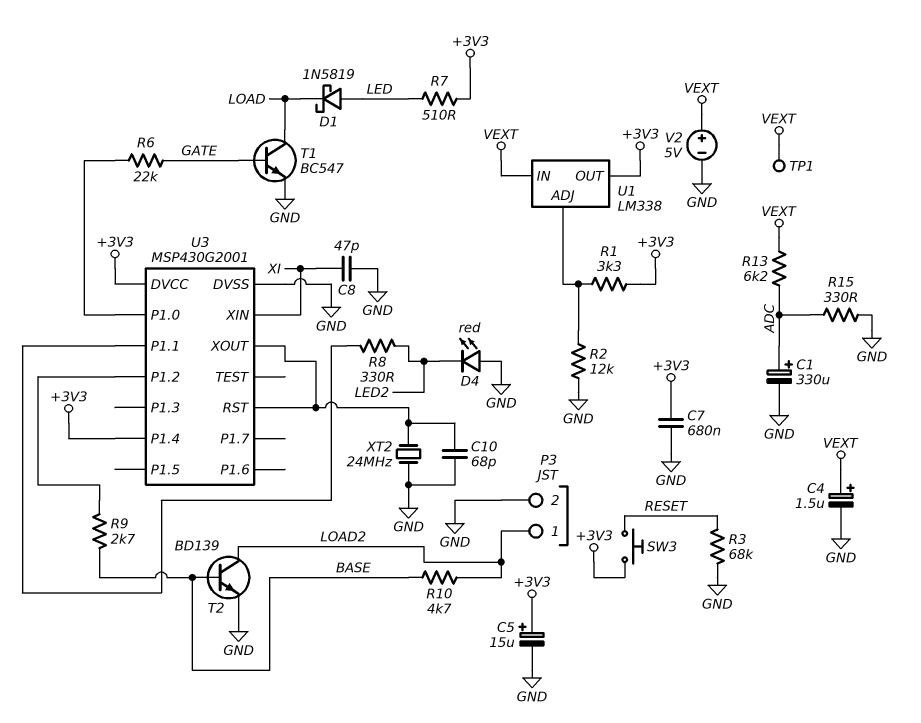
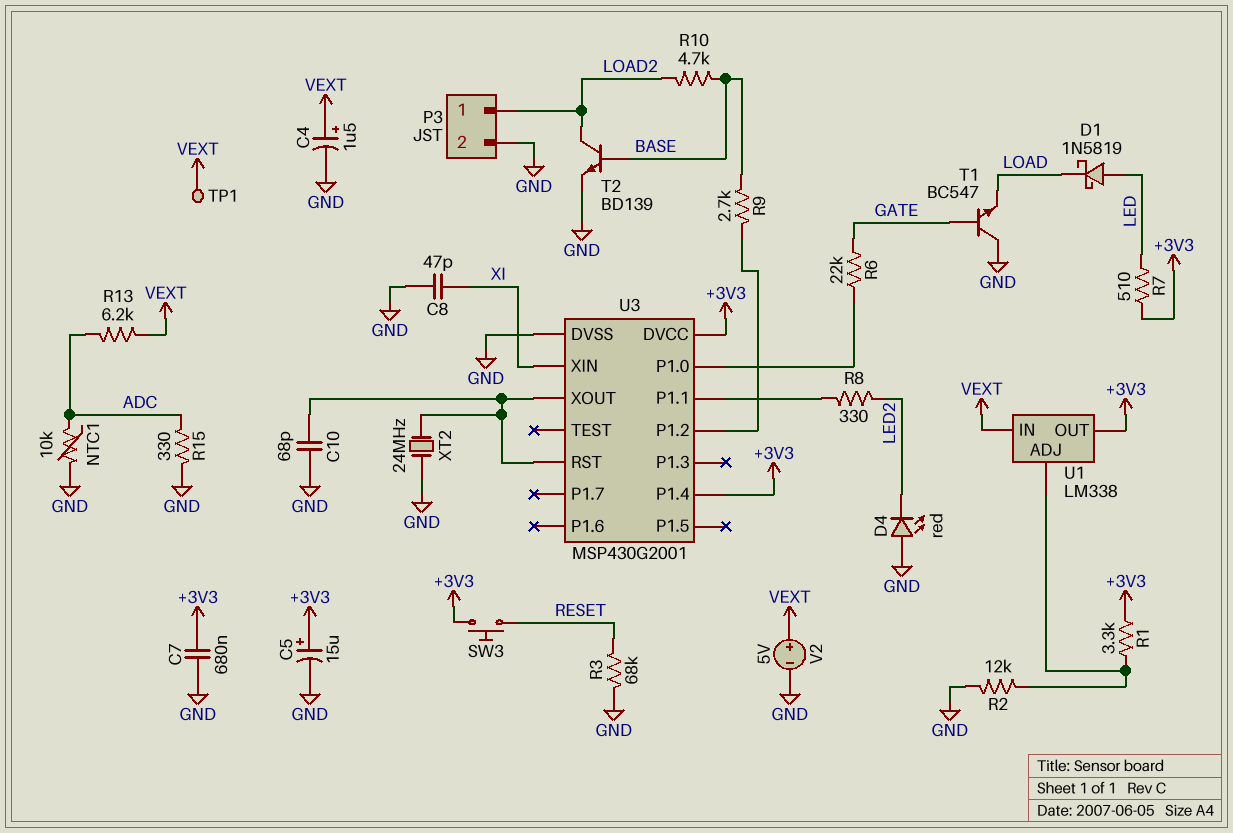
C1: 330uF (plus ADC, minus GND) -> none
NTC1: none -> 10k (ADC, GND)
T1: NPN BC547 (B GATE, C LOAD, E GND) -> NPN BC547 (B GATE, C GND, E LOAD)

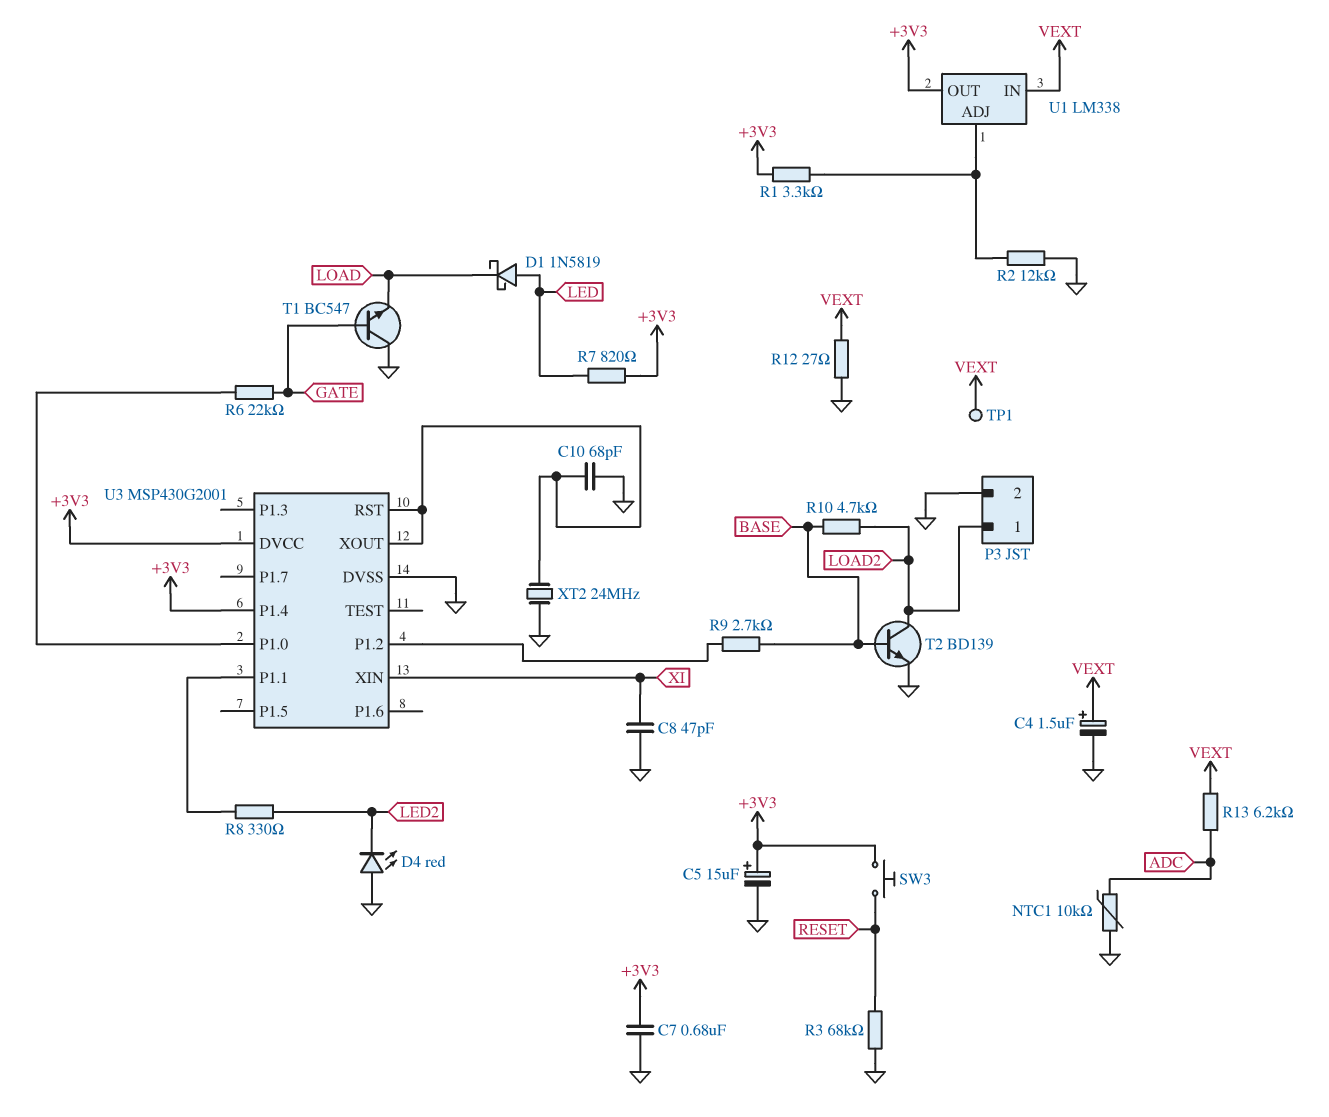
R7: 510 (+3V3, LED) -> 820 (+3V3, LED)
R12: none -> 27 (GND, VEXT)
R15: 330 (ADC, GND) -> none
V2: 5V (plus VEXT, minus GND) -> none

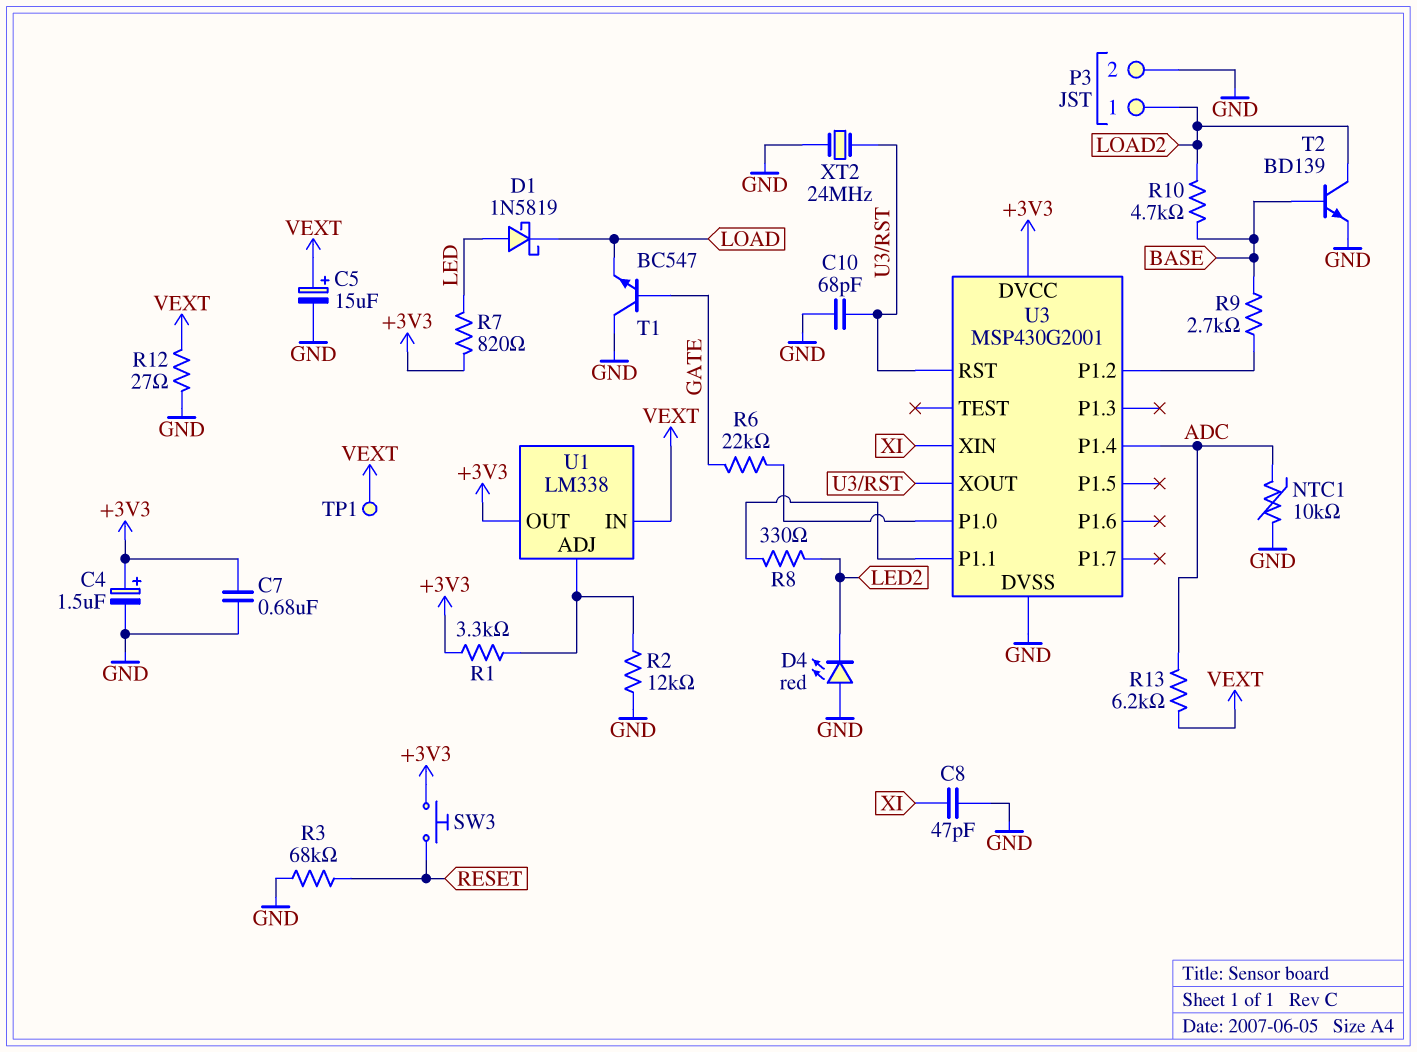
C4: 1.5uF (plus VEXT, minus GND) -> 1.5uF (plus +3V3, minus GND)
C5: 15uF (plus +3V3, minus GND) -> 15uF (plus VEXT, minus GND)
U3 pin P1.4: +3V3 -> ADC

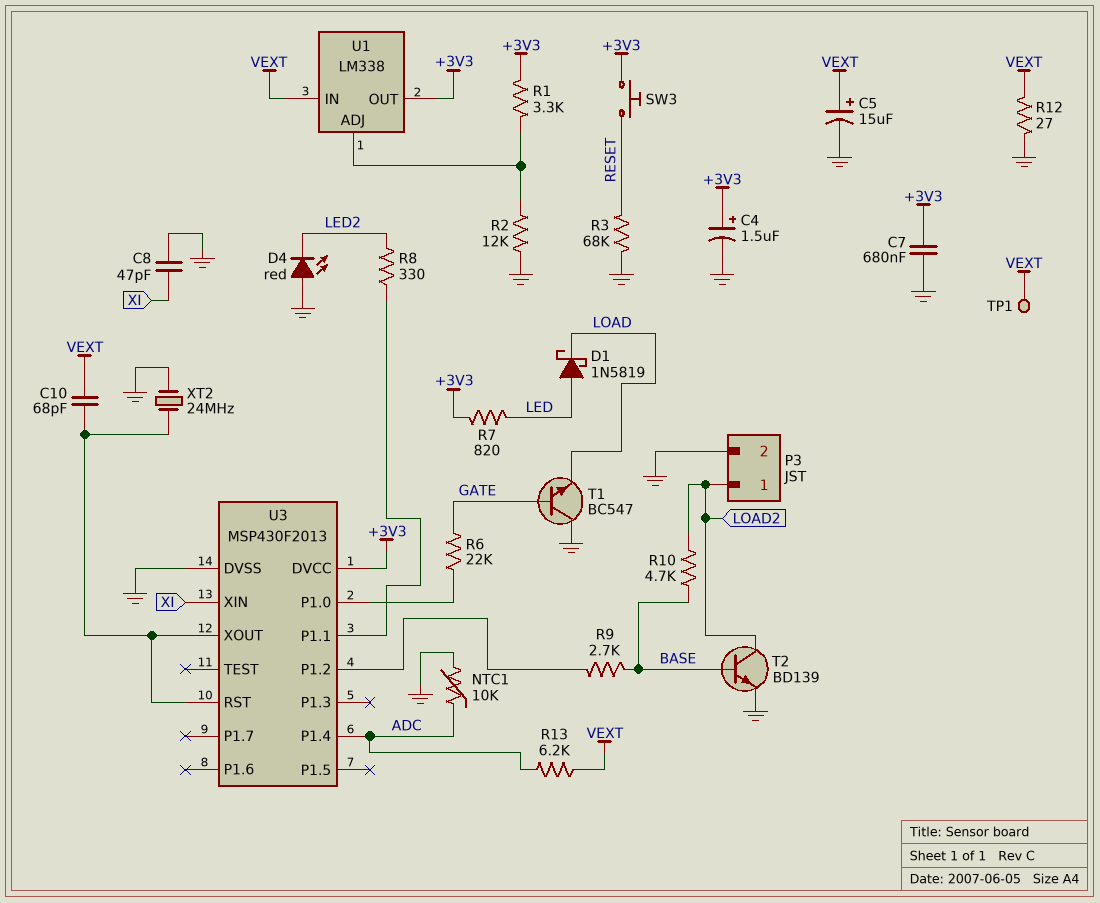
C10: 68pF (GND, U3/RST) -> 68pF (U3/RST, VEXT)
U3: MSP430G2001 -> MSP430F2013

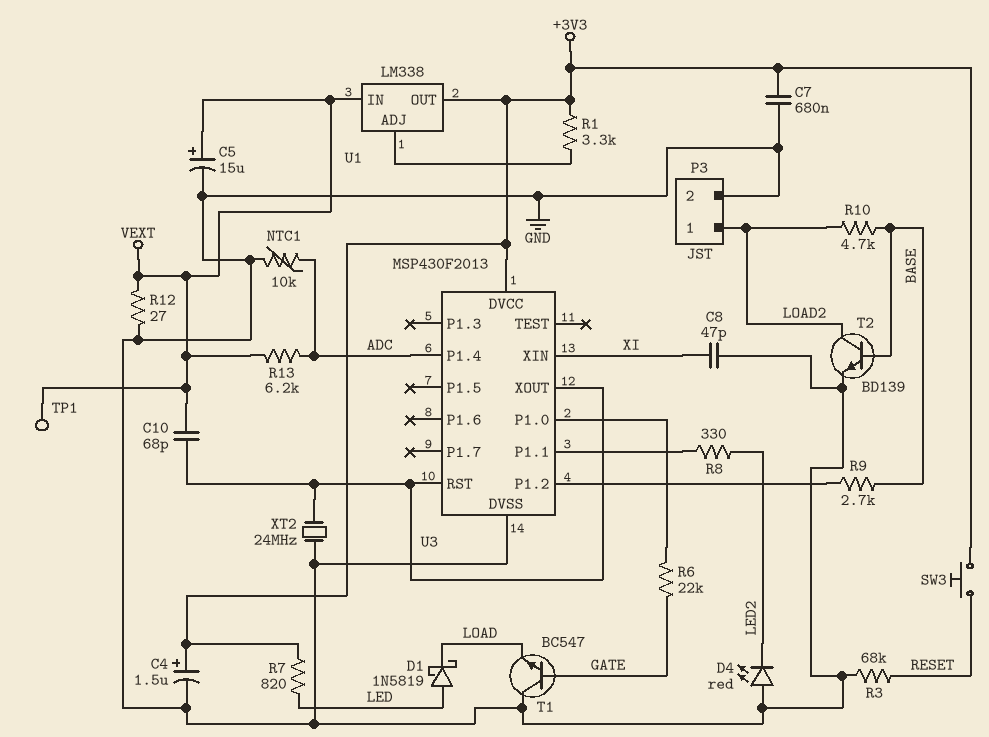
R2: 12k (GND, U1/ADJ) -> none

